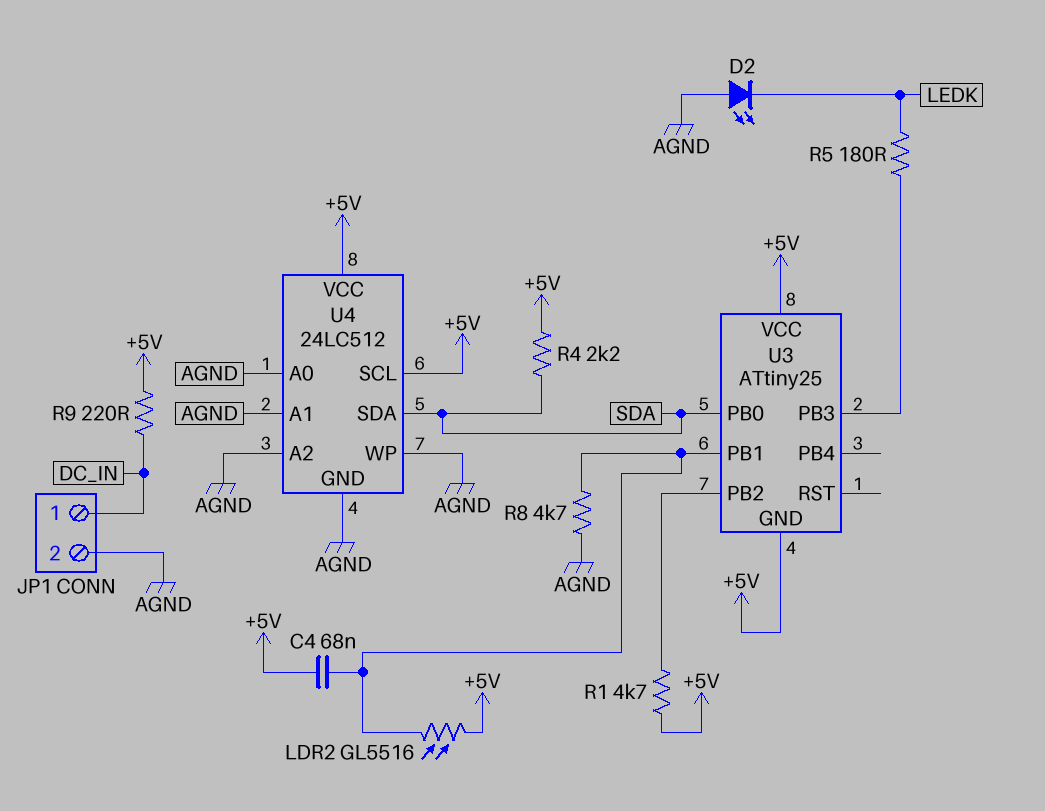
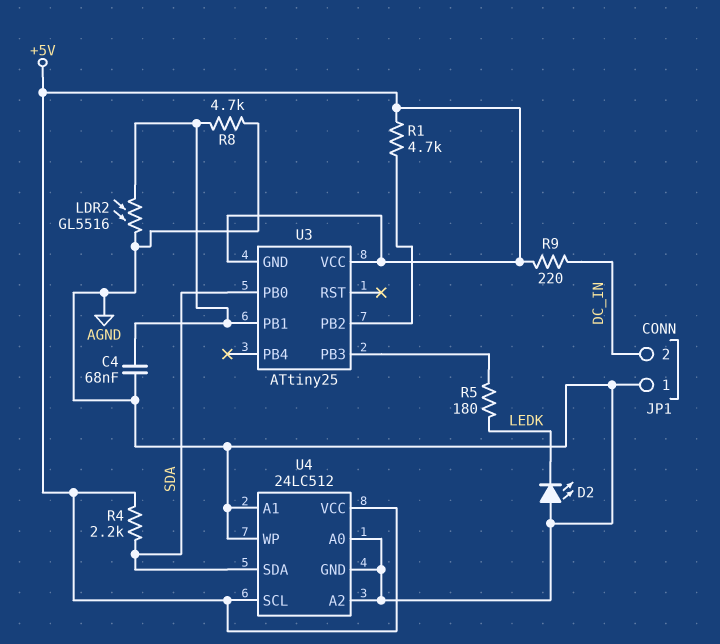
C4: 68nF (+5V, U3/PB1) -> 68nF (AGND, U3/PB1)
JP1 pin 1: DC_IN -> AGND
JP1 pin 2: AGND -> DC_IN
LDR2: GL5516 (+5V, U3/PB1) -> GL5516 (AGND, U3/PB1)

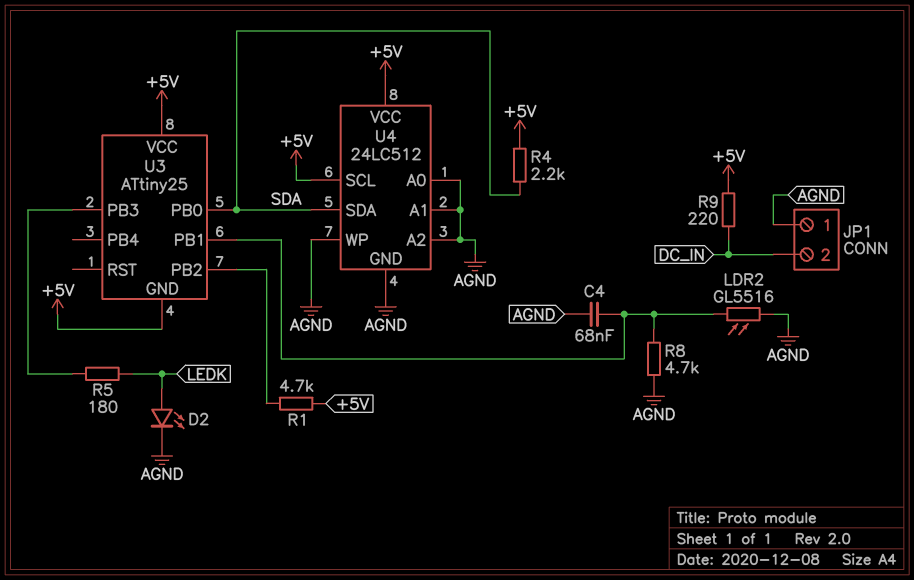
D2: LED (A AGND, K LEDK) -> LED (A LEDK, K AGND)

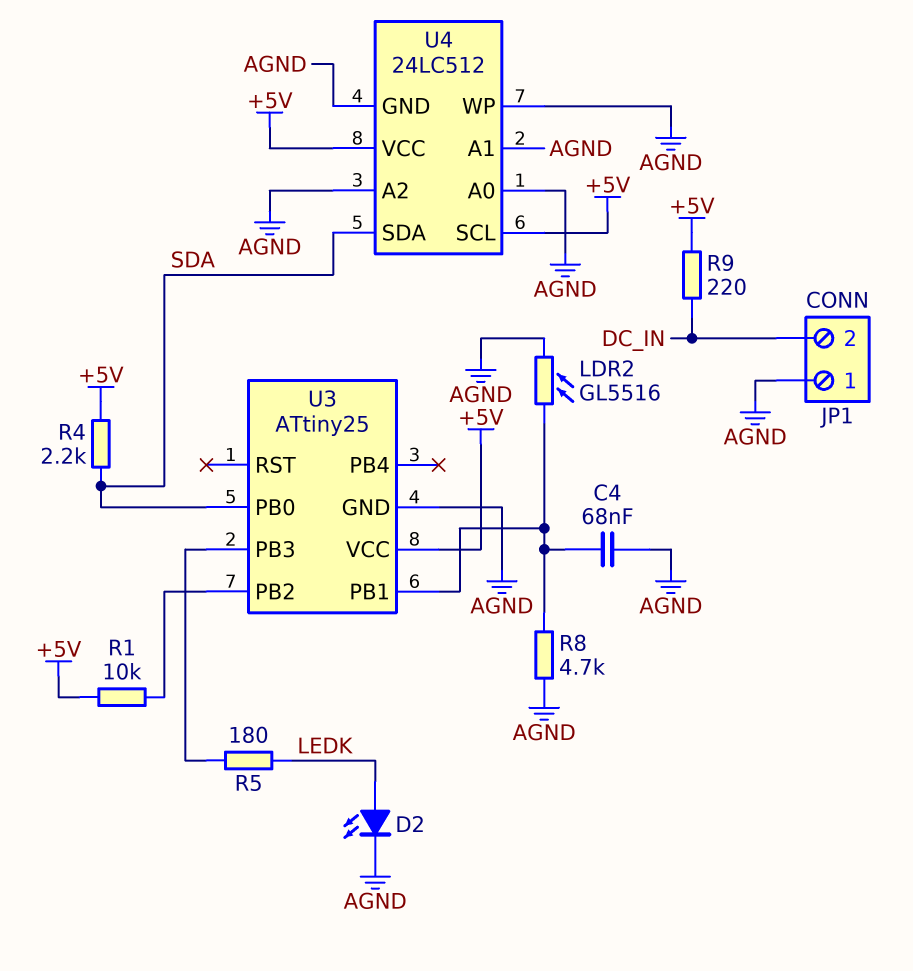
R1: 4.7k (+5V, U3/PB2) -> 10k (+5V, U3/PB2)
U3 pin GND: +5V -> AGND

